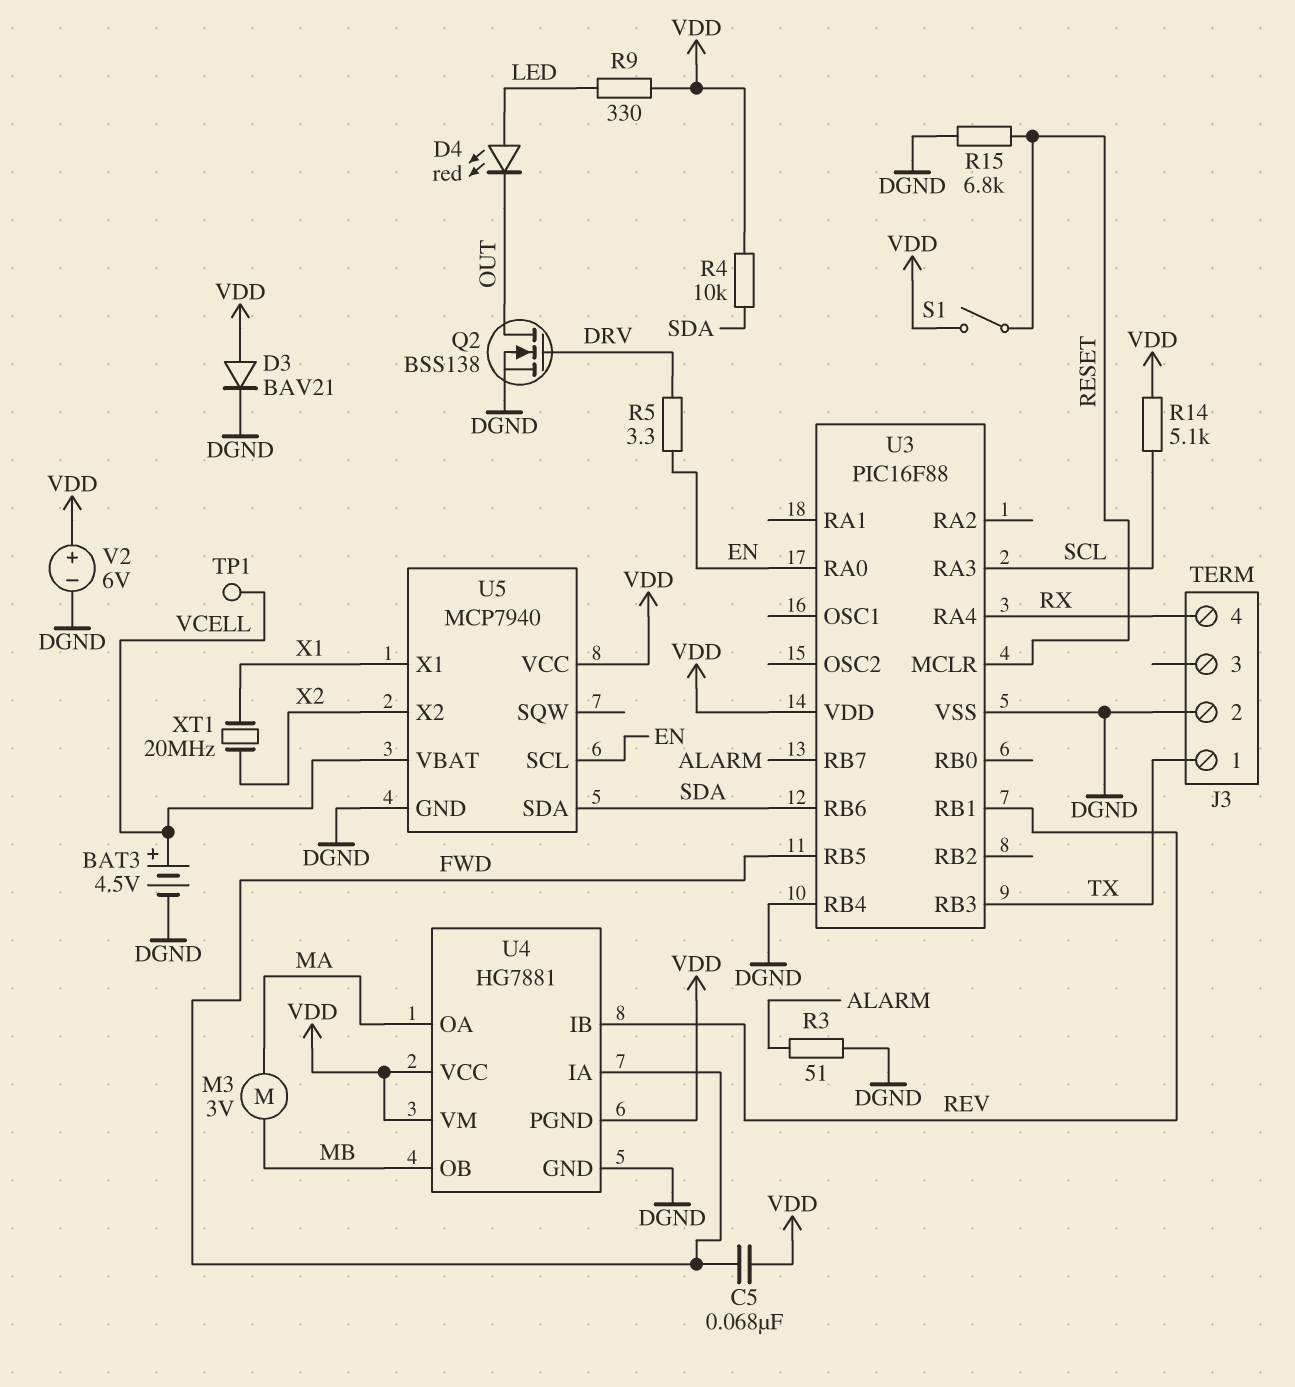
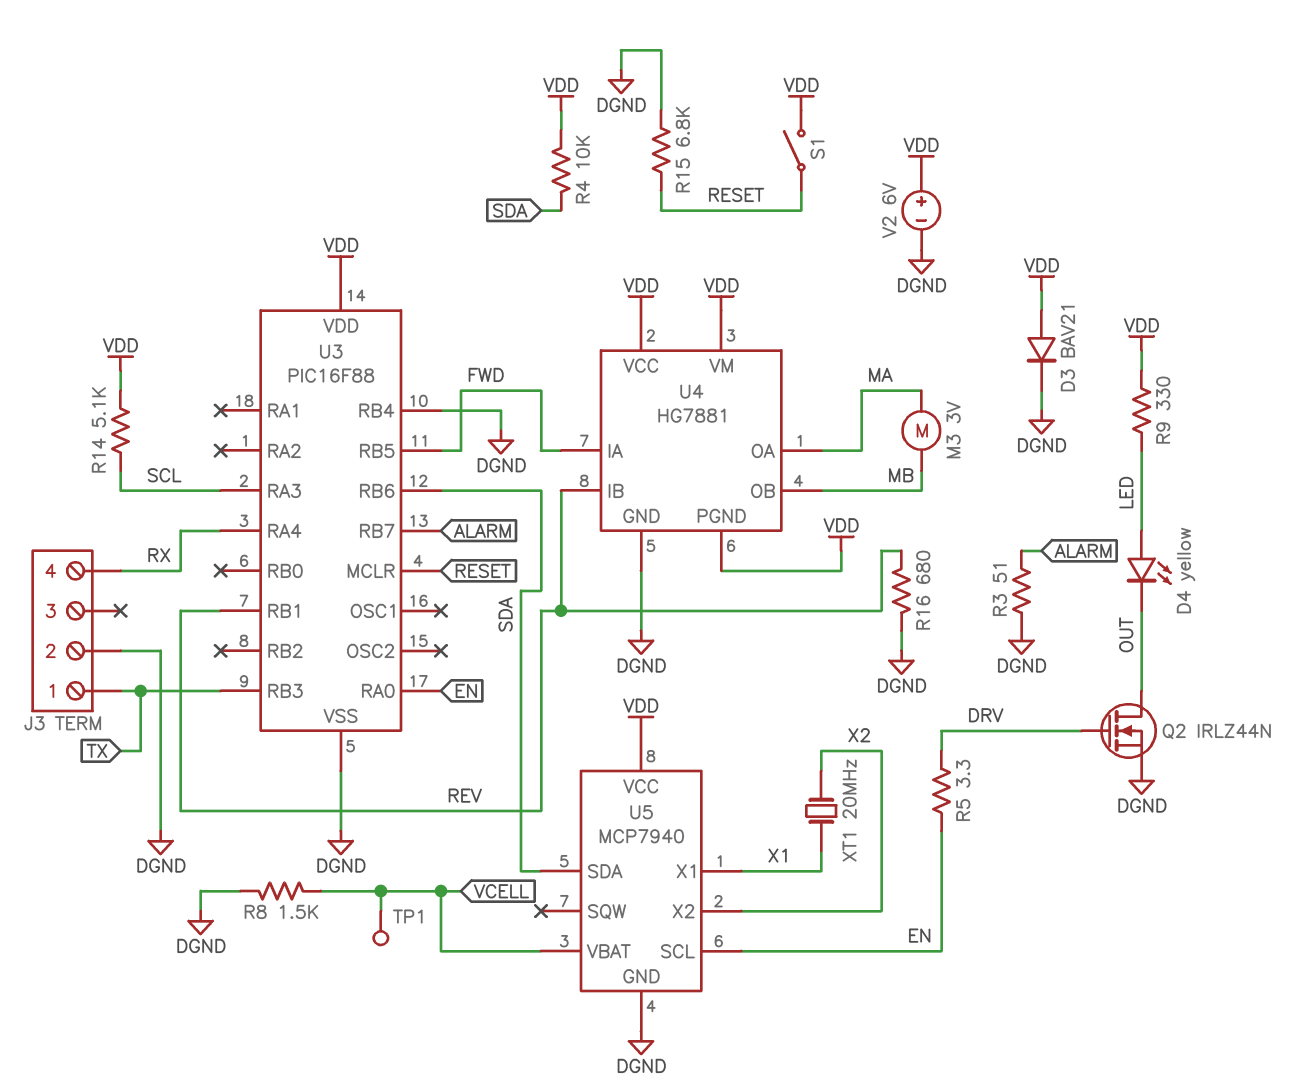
BAT3: 4.5V (plus VCELL, minus DGND) -> none
C5: 68nF (FWD, VDD) -> none
D4: LED red (A LED, K OUT) -> LED yellow (A LED, K OUT)
Q2: NMOS BSS138 (G DRV, D OUT, S DGND) -> NMOS IRLZ44N (G DRV, D OUT, S DGND)
R8: none -> 1.5k (DGND, VCELL)
R16: none -> 680 (DGND, REV)

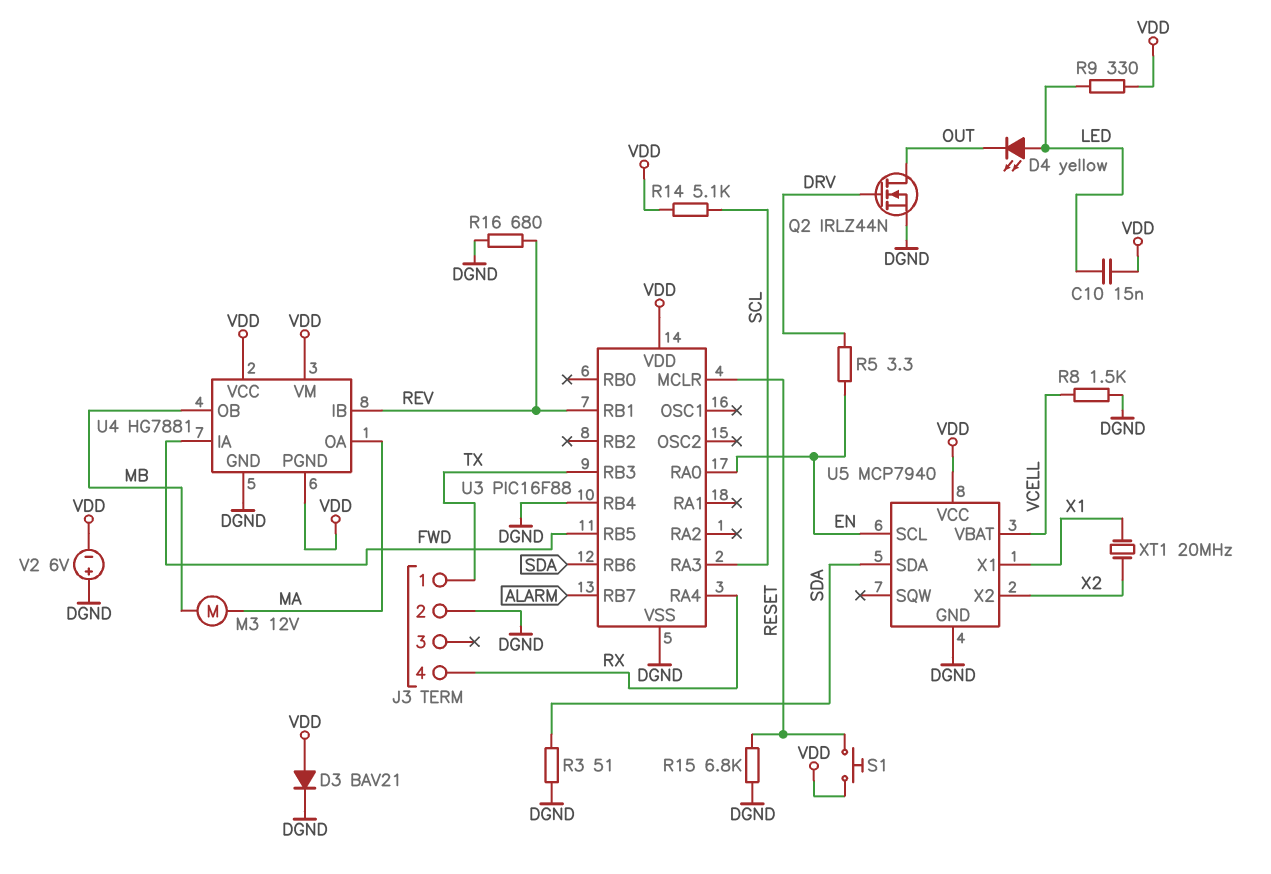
C10: none -> 15nF (LED, VDD)
M3: motor 3V (MA, MB) -> motor 12V (MA, MB)
R3: 51 (ALARM, DGND) -> 51 (DGND, SDA)
R4: 10k (SDA, VDD) -> none
S1: switch (RESET, VDD) -> button (RESET, VDD)
TP1: test point (VCELL) -> none
V2: 6V (plus VDD, minus DGND) -> 6V (plus DGND, minus VDD)

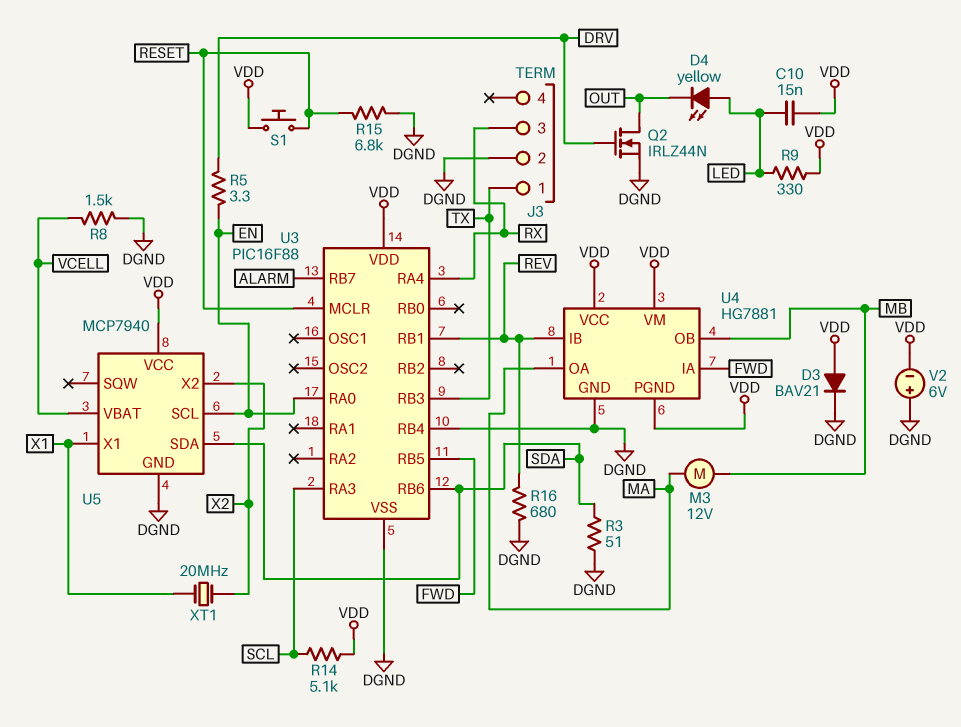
J3 pin 3: none -> RX
J3 pin 4: RX -> none

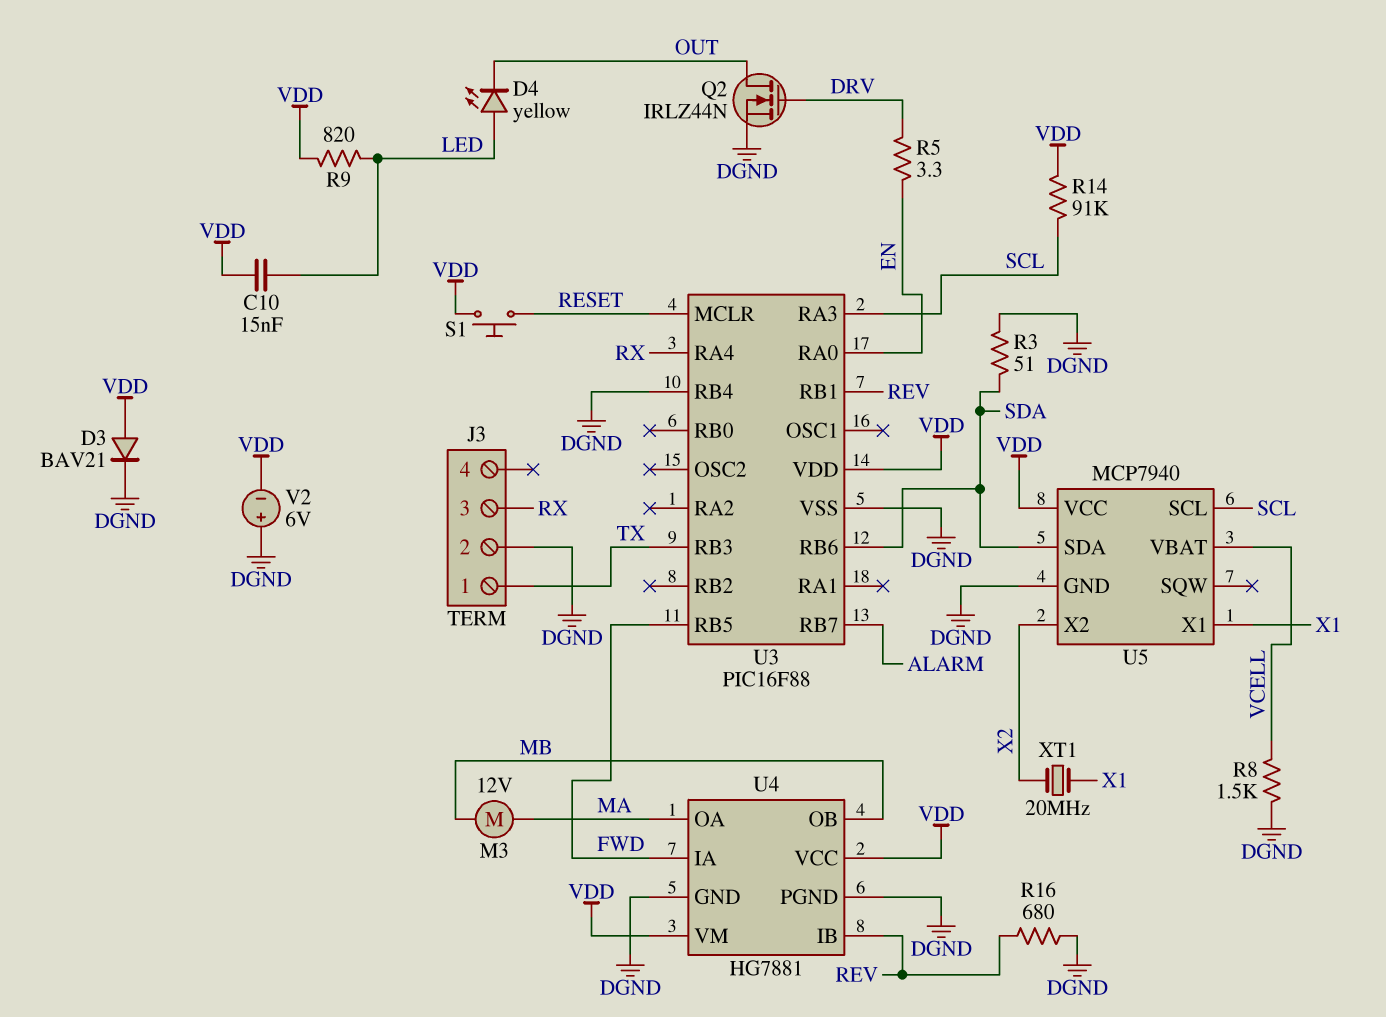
R9: 330 (LED, VDD) -> 820 (LED, VDD)
R14: 5.1k (SCL, VDD) -> 91k (SCL, VDD)
R15: 6.8k (DGND, RESET) -> none
U4 pin PGND: VDD -> DGND
U5 pin SCL: EN -> SCL

